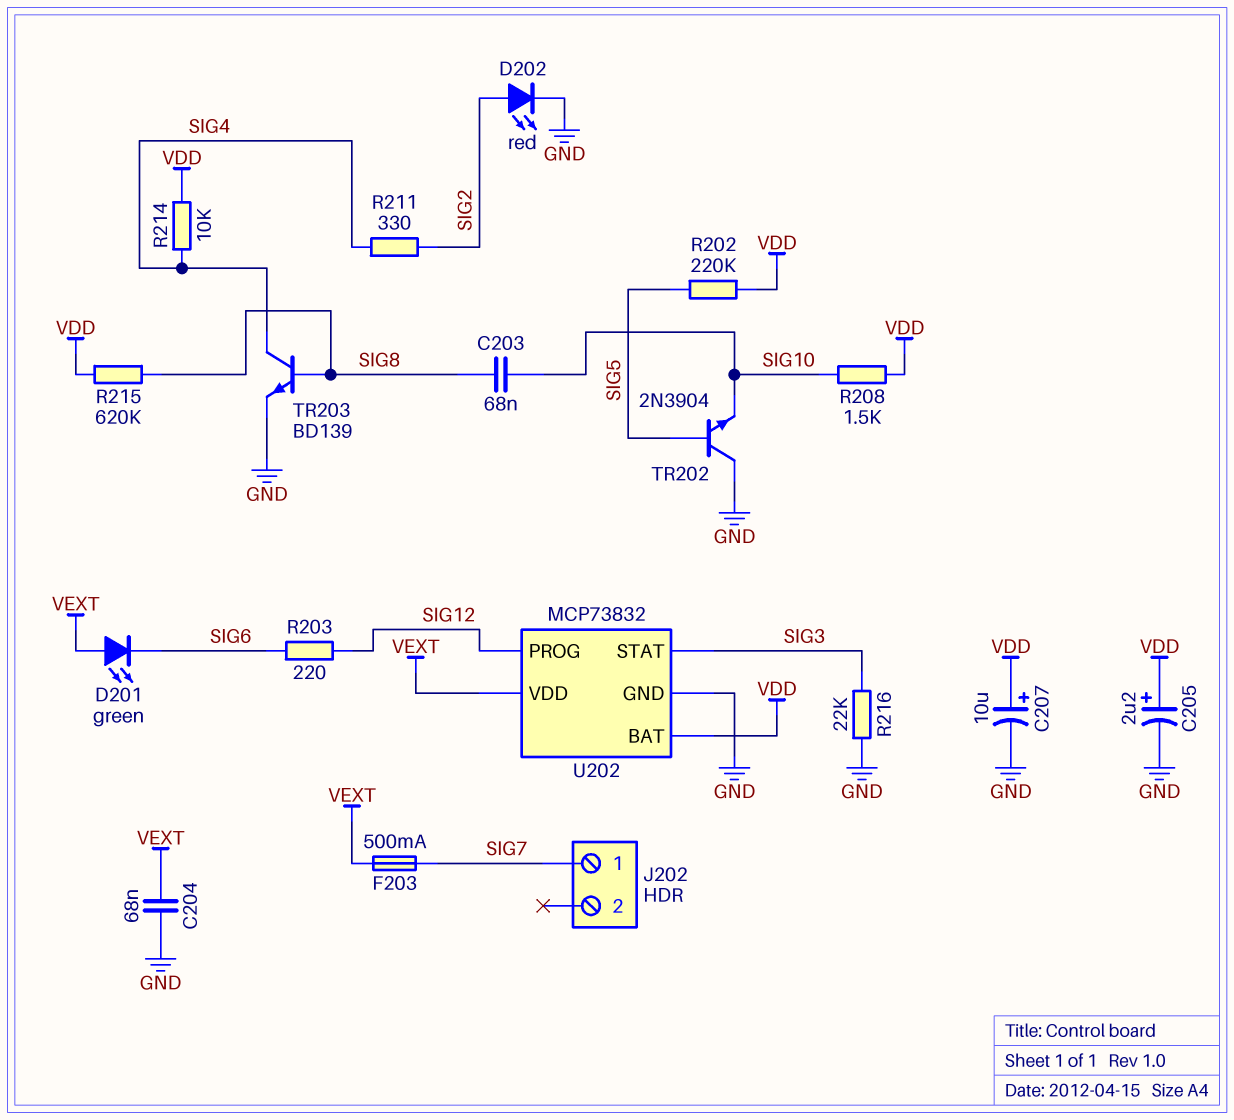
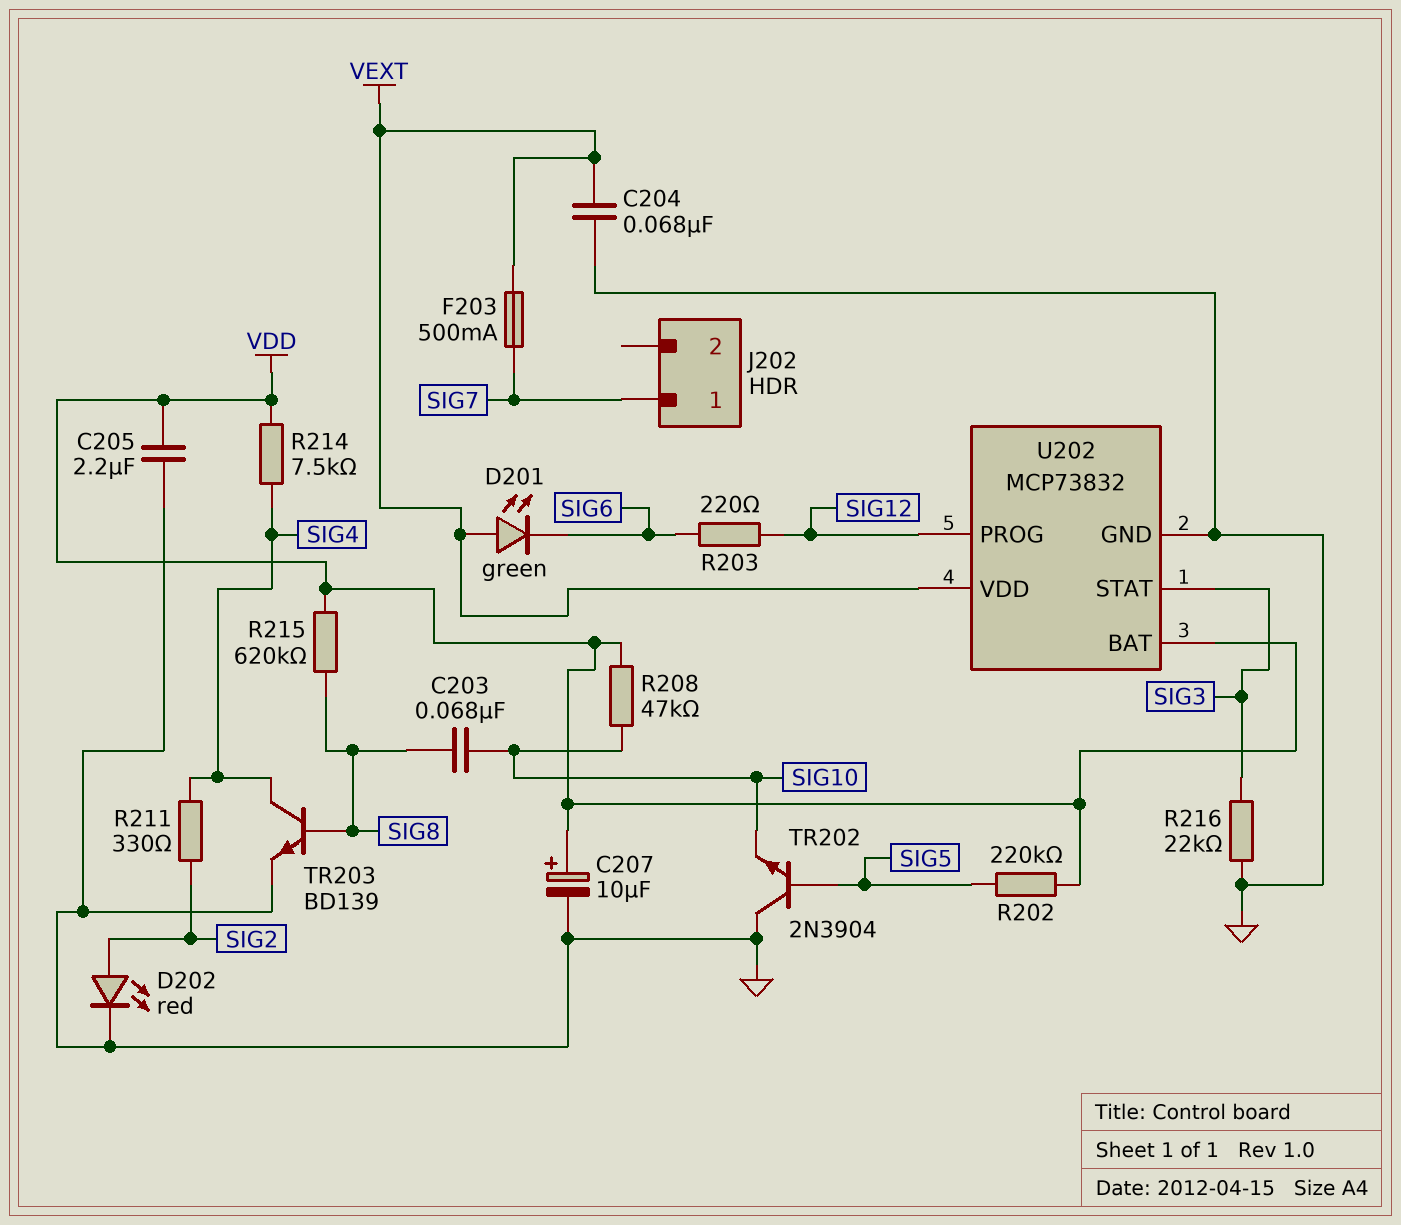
C205: 2.2uF (plus VDD, minus GND) -> 2.2uF (GND, VDD)
R208: 1.5k (SIG10, VDD) -> 47k (SIG10, VDD)
R214: 10k (SIG4, VDD) -> 7.5k (SIG4, VDD)

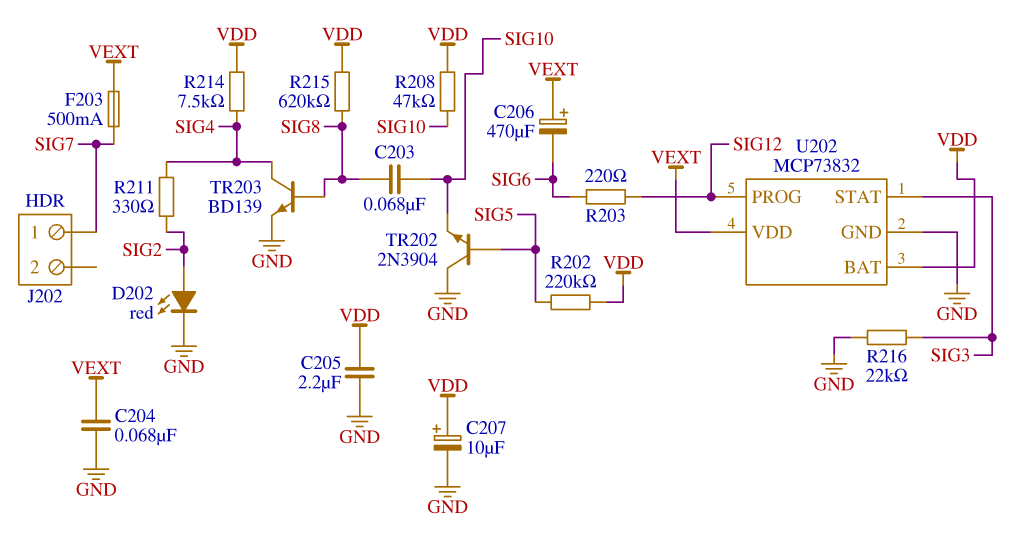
C206: none -> 470uF (plus VEXT, minus SIG6)
D201: LED green (A VEXT, K SIG6) -> none

